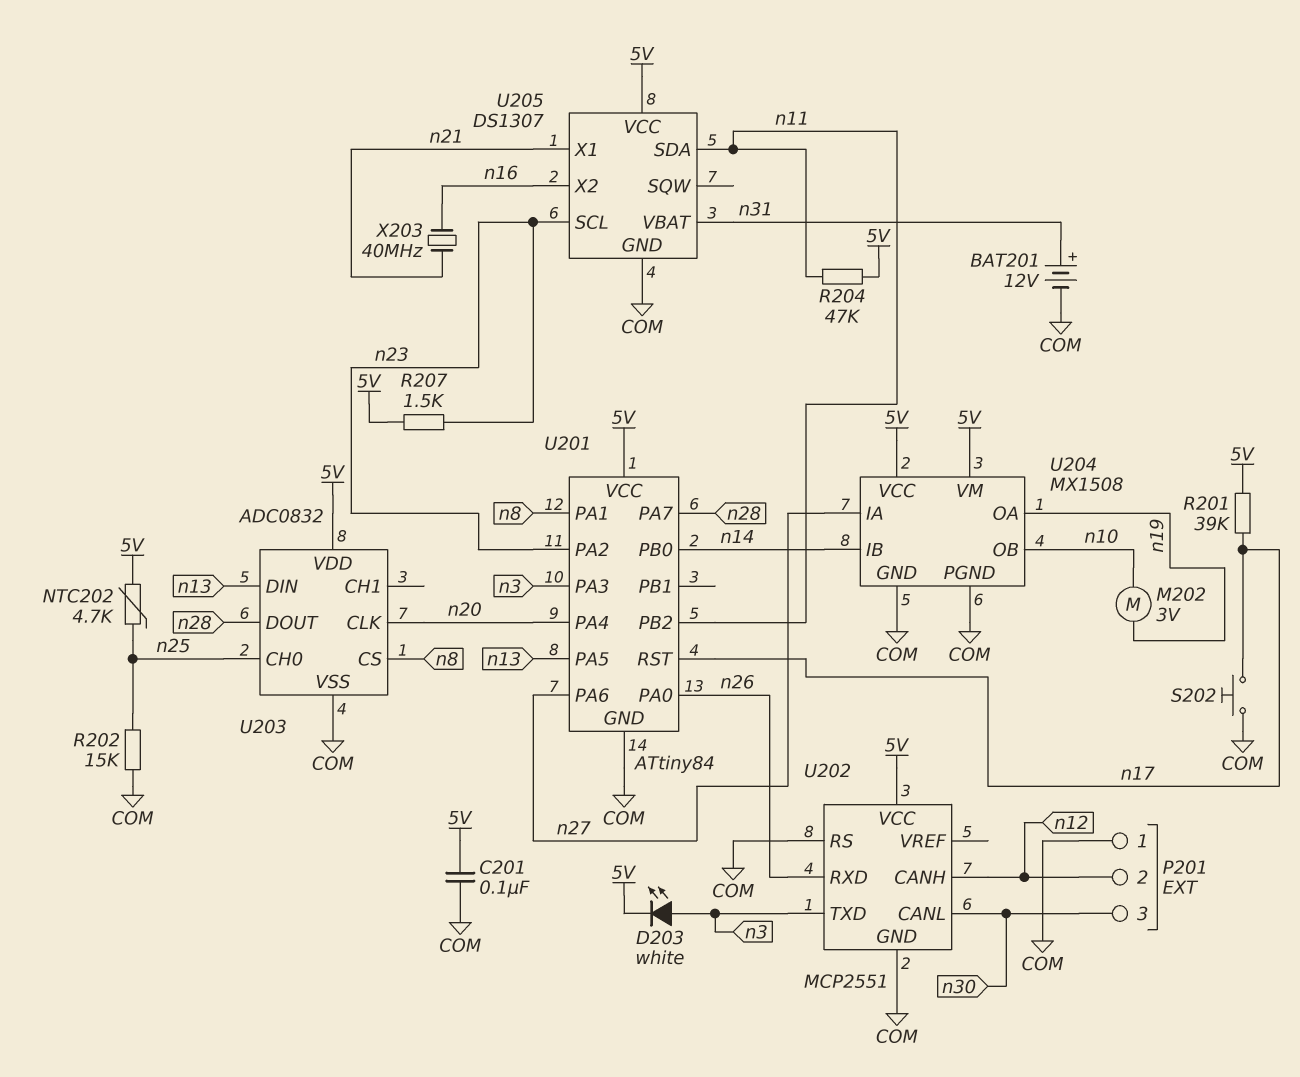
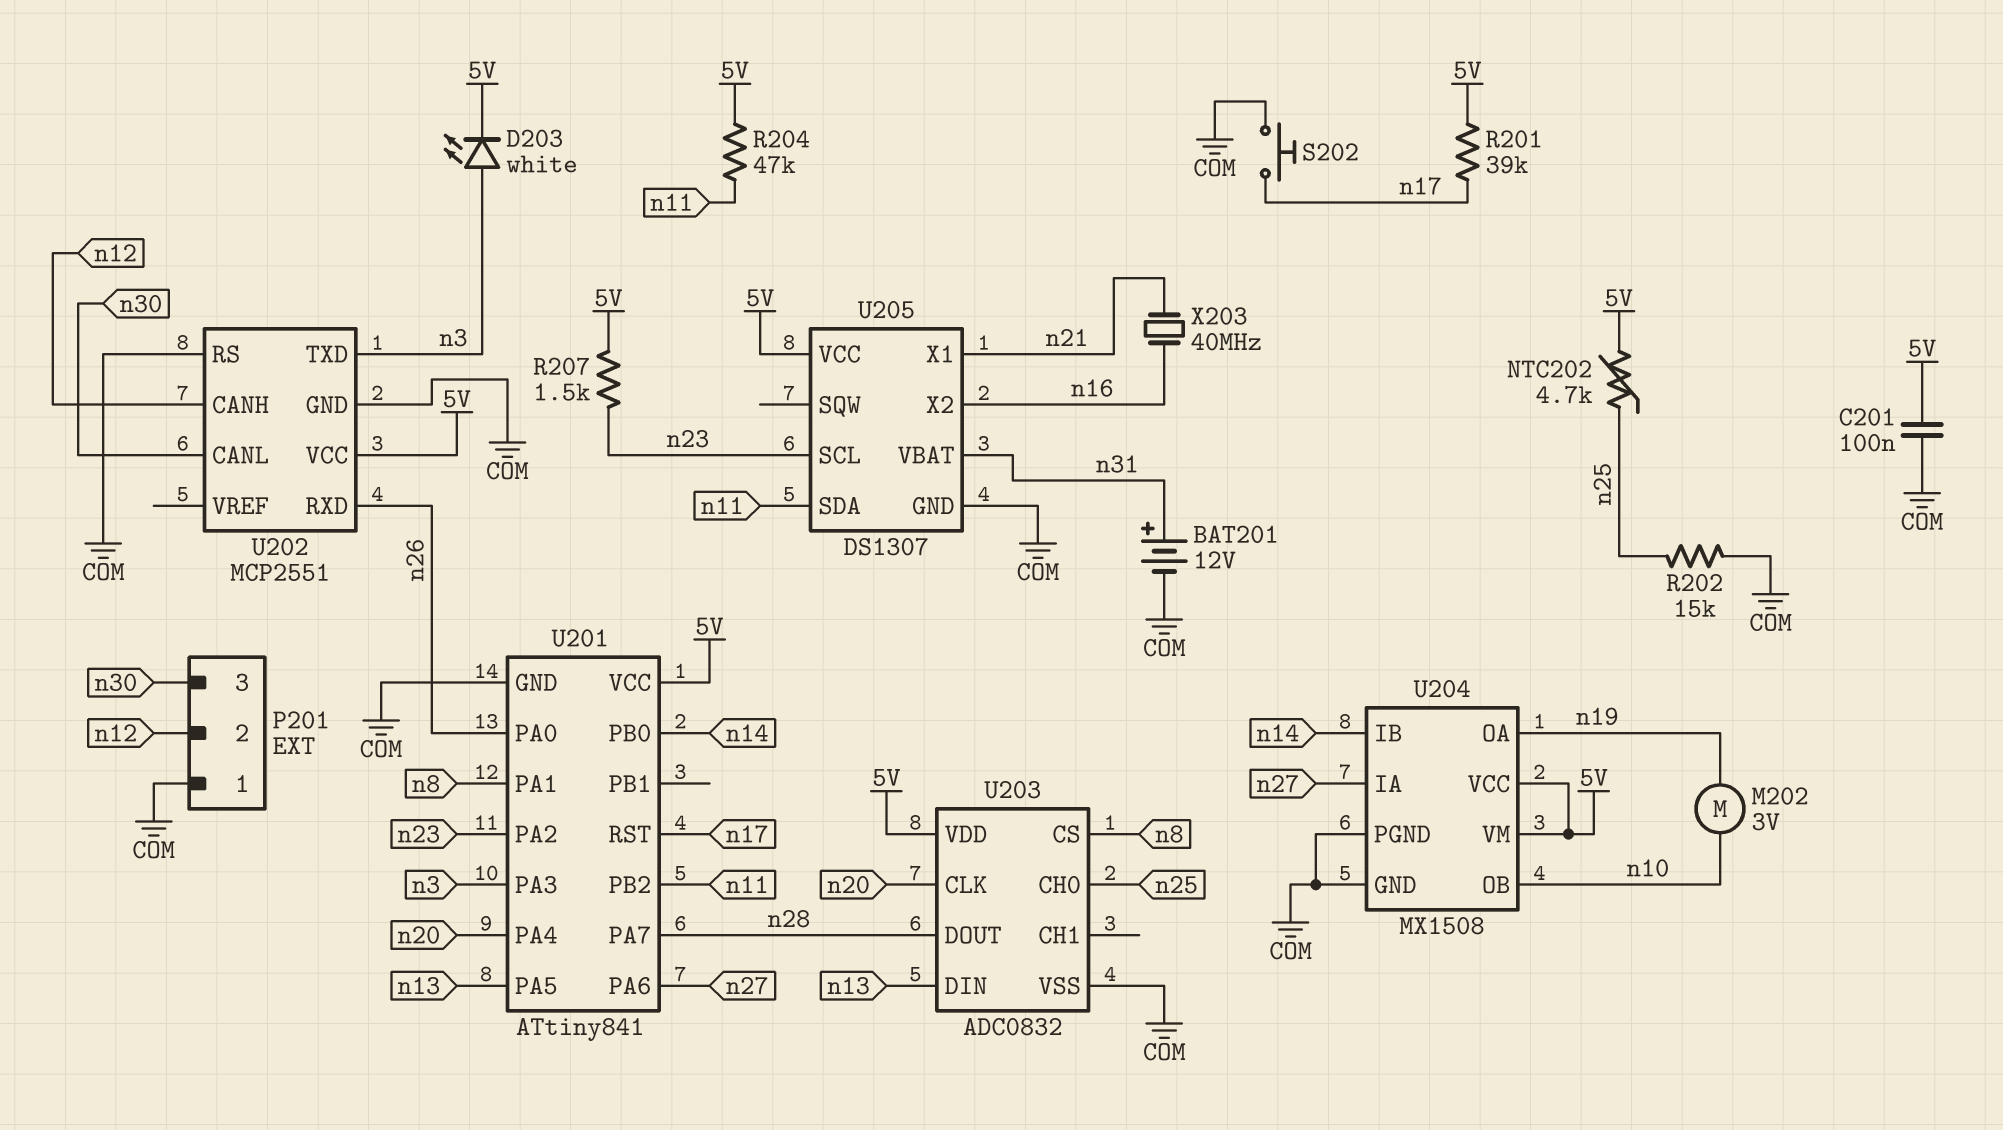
U201: ATtiny84 -> ATtiny841

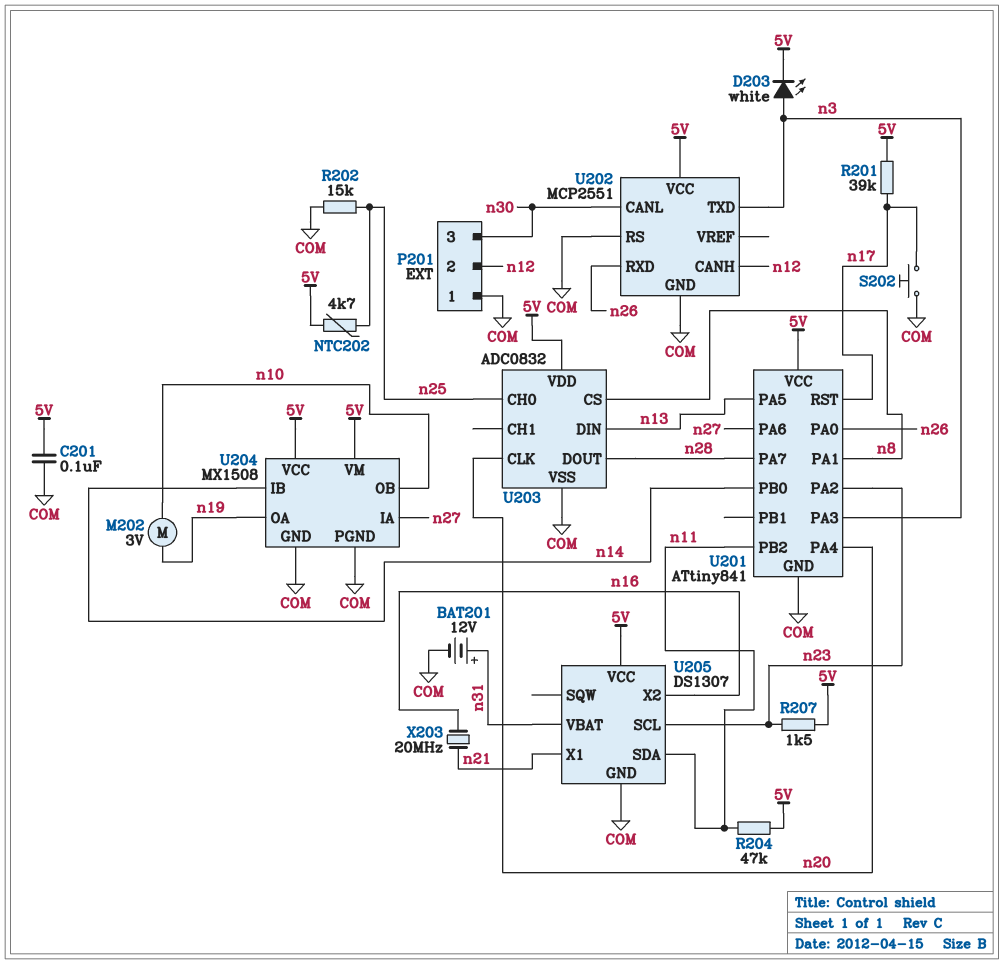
X203: 40MHz (n16, n21) -> 20MHz (n16, n21)

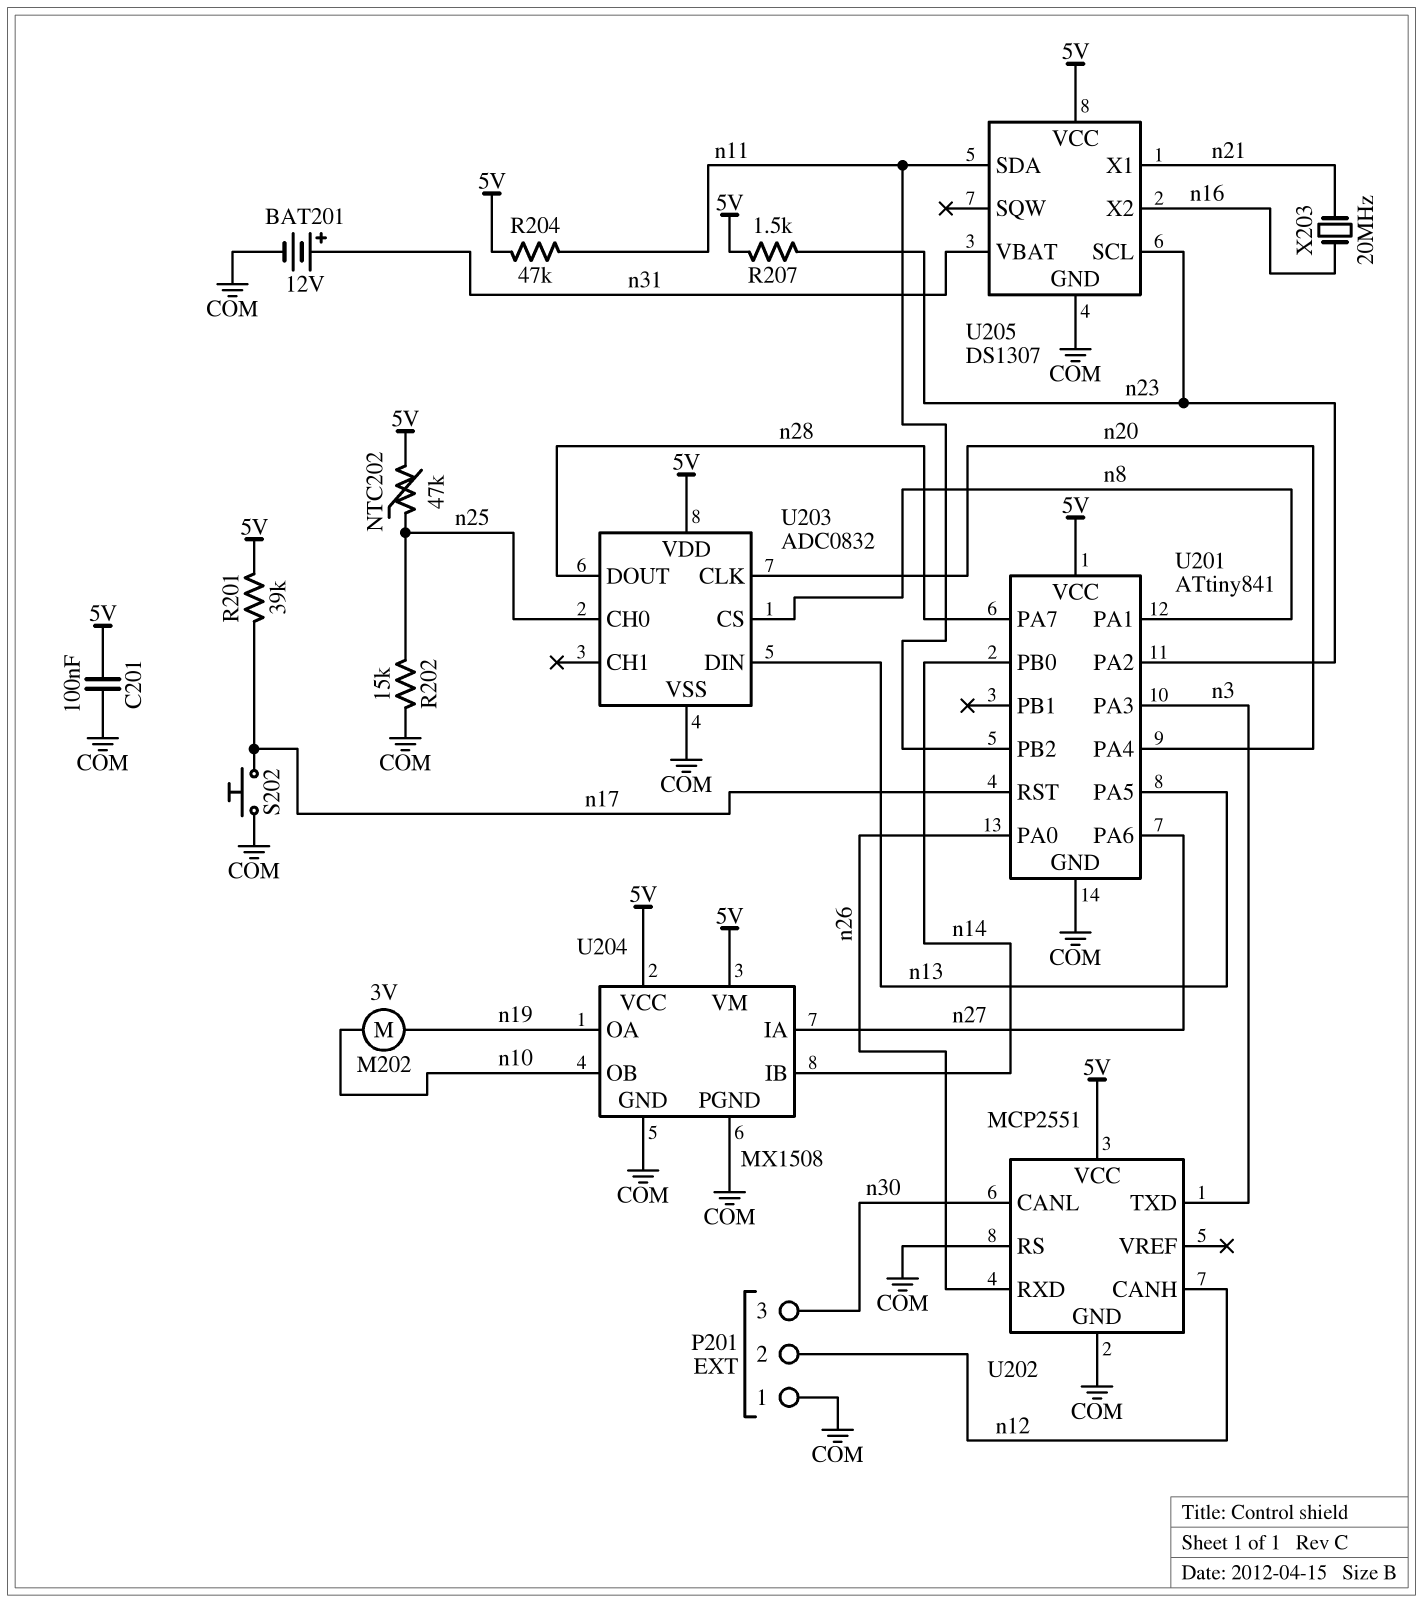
D203: LED white (A n3, K 5V) -> none
NTC202: 4.7k (5V, n25) -> 47k (5V, n25)

